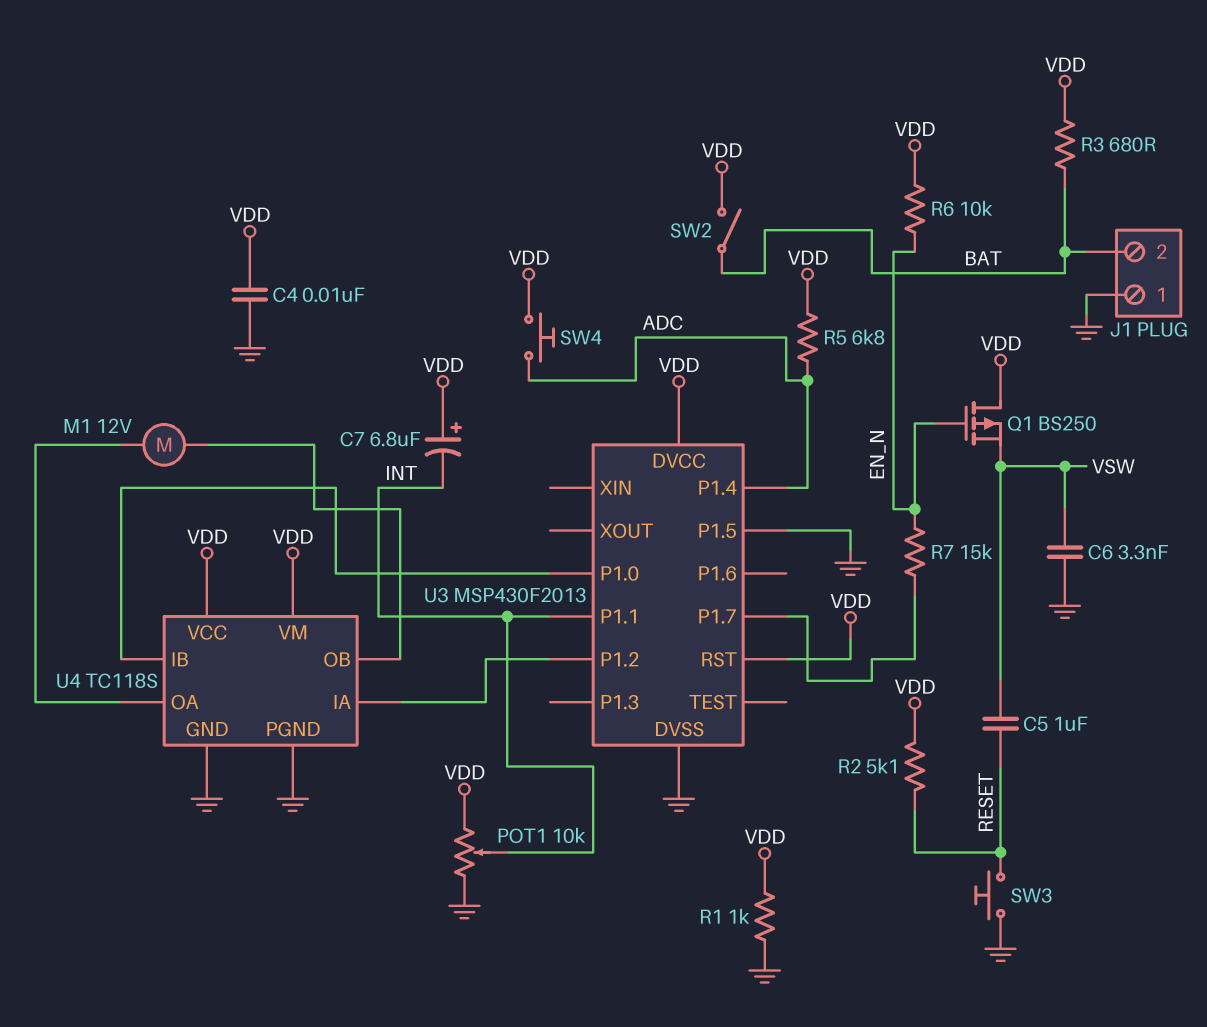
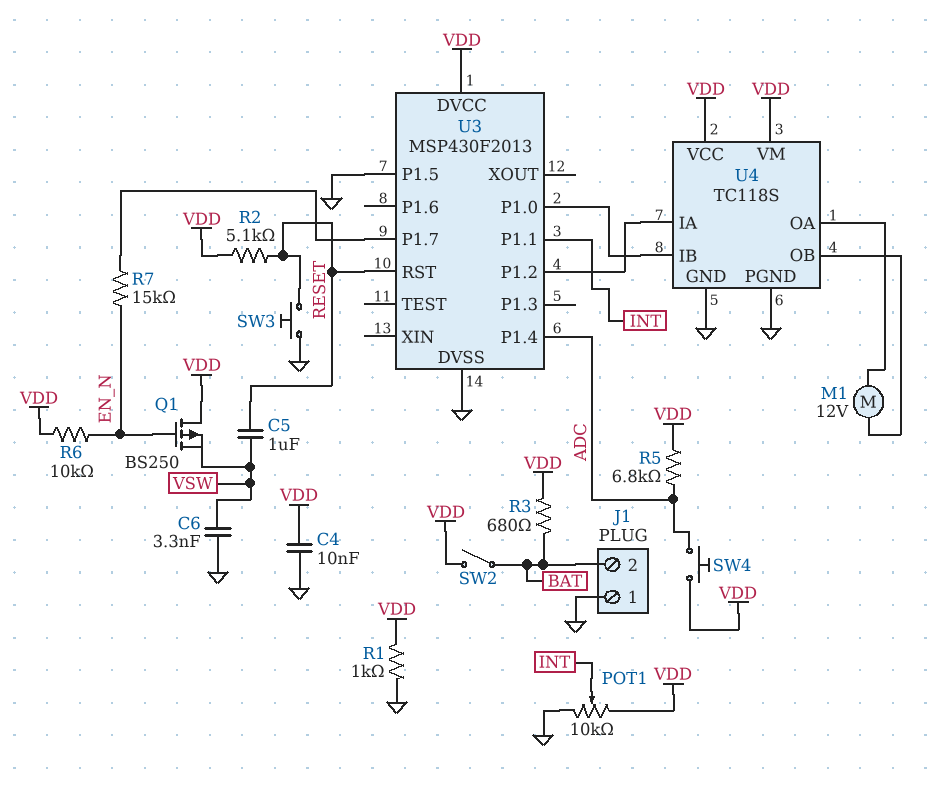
C7: 6.8uF (plus VDD, minus INT) -> none
U3 pin RST: VDD -> RESET

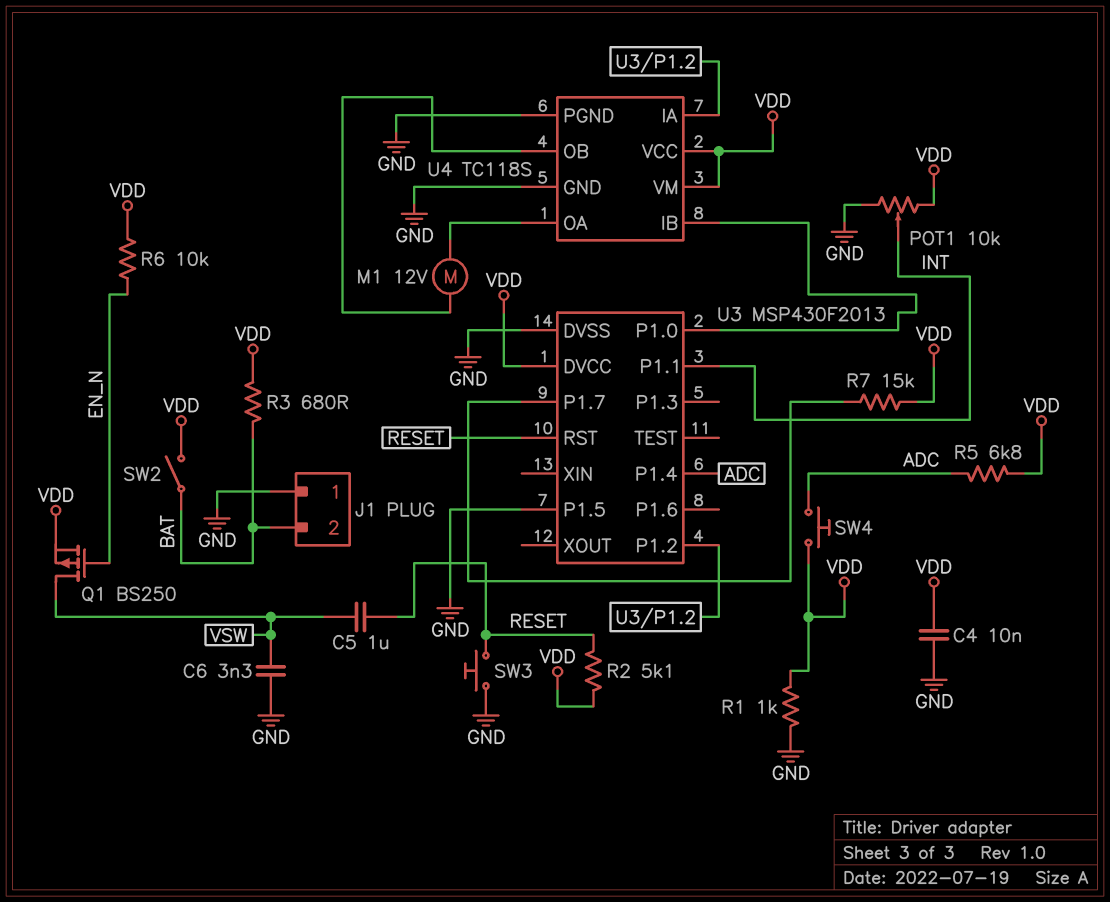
Q1: PMOS BS250 (G EN_N, D VDD, S VSW) -> PMOS BS250 (G EN_N, D VSW, S VDD)
R7: 15k (EN_N, U3/P1.7) -> 15k (U3/P1.7, VDD)

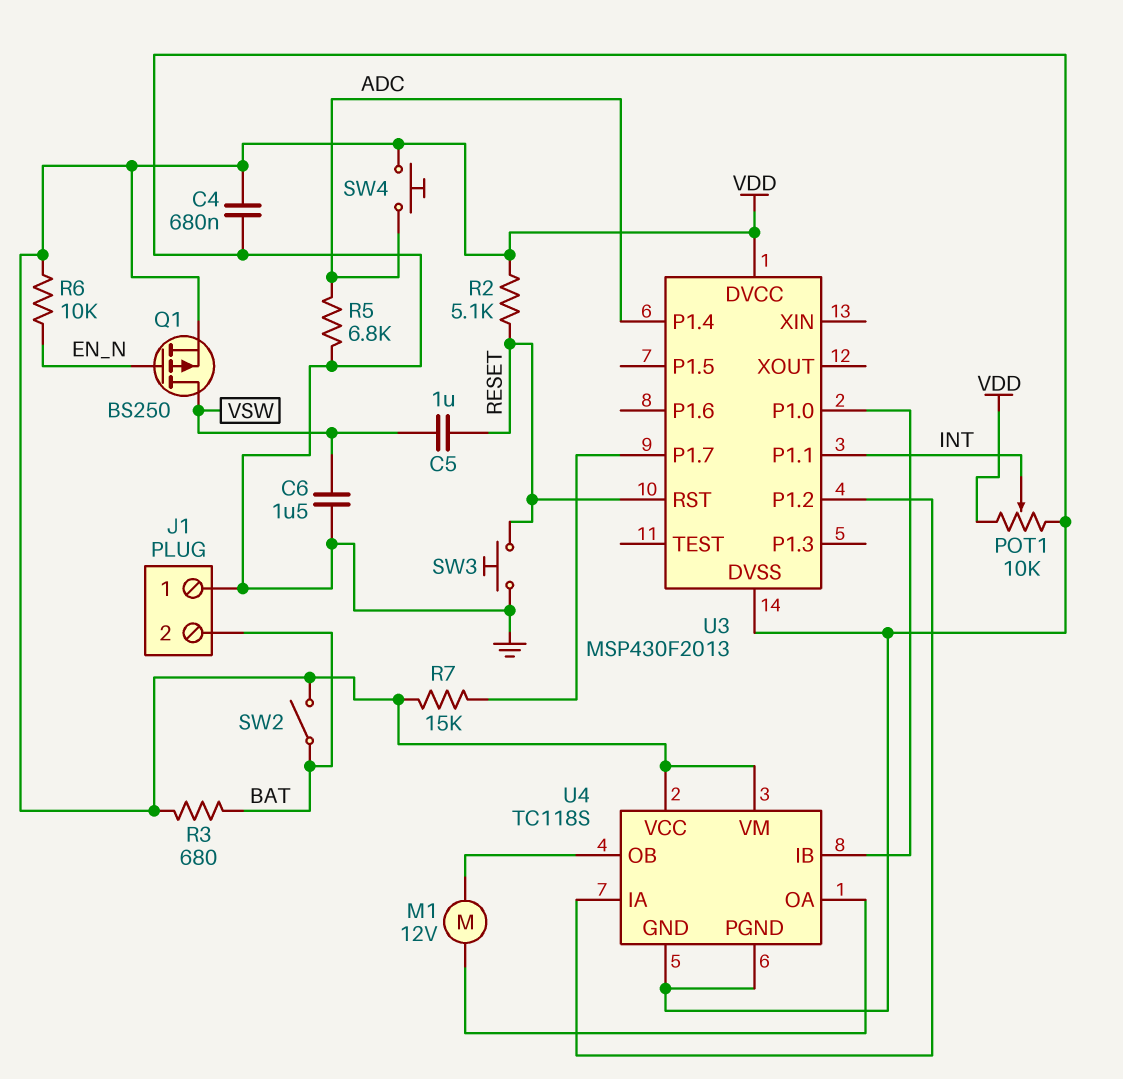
C4: 10nF (GND, VDD) -> 680nF (GND, VDD)
C6: 3.3nF (GND, VSW) -> 1.5uF (GND, VSW)
R1: 1k (GND, VDD) -> none
R5: 6.8k (ADC, VDD) -> 6.8k (ADC, GND)
U3 pin P1.5: GND -> none

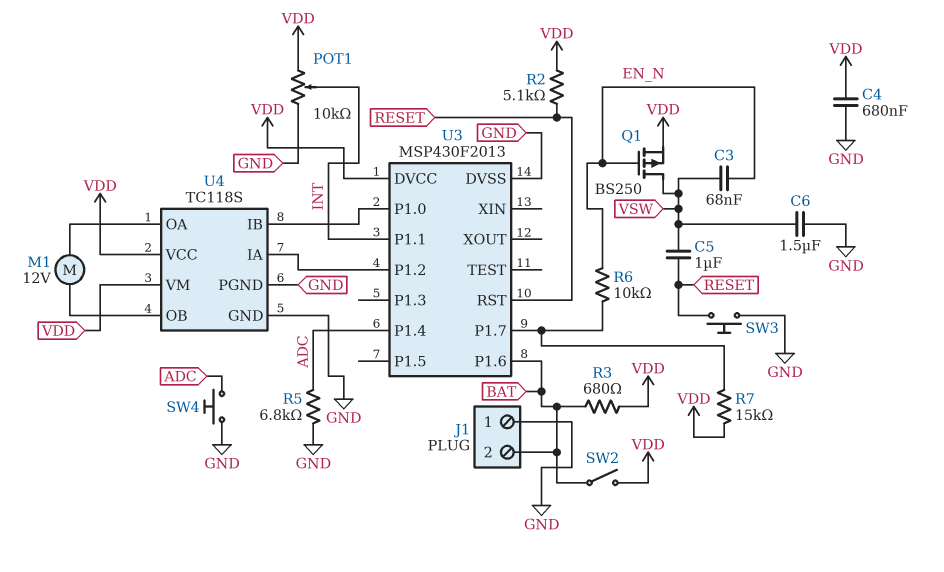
C3: none -> 68nF (EN_N, VSW)
R6: 10k (EN_N, VDD) -> 10k (EN_N, U3/P1.7)
SW4: button (ADC, VDD) -> button (ADC, GND)
U3 pin P1.6: none -> BAT

